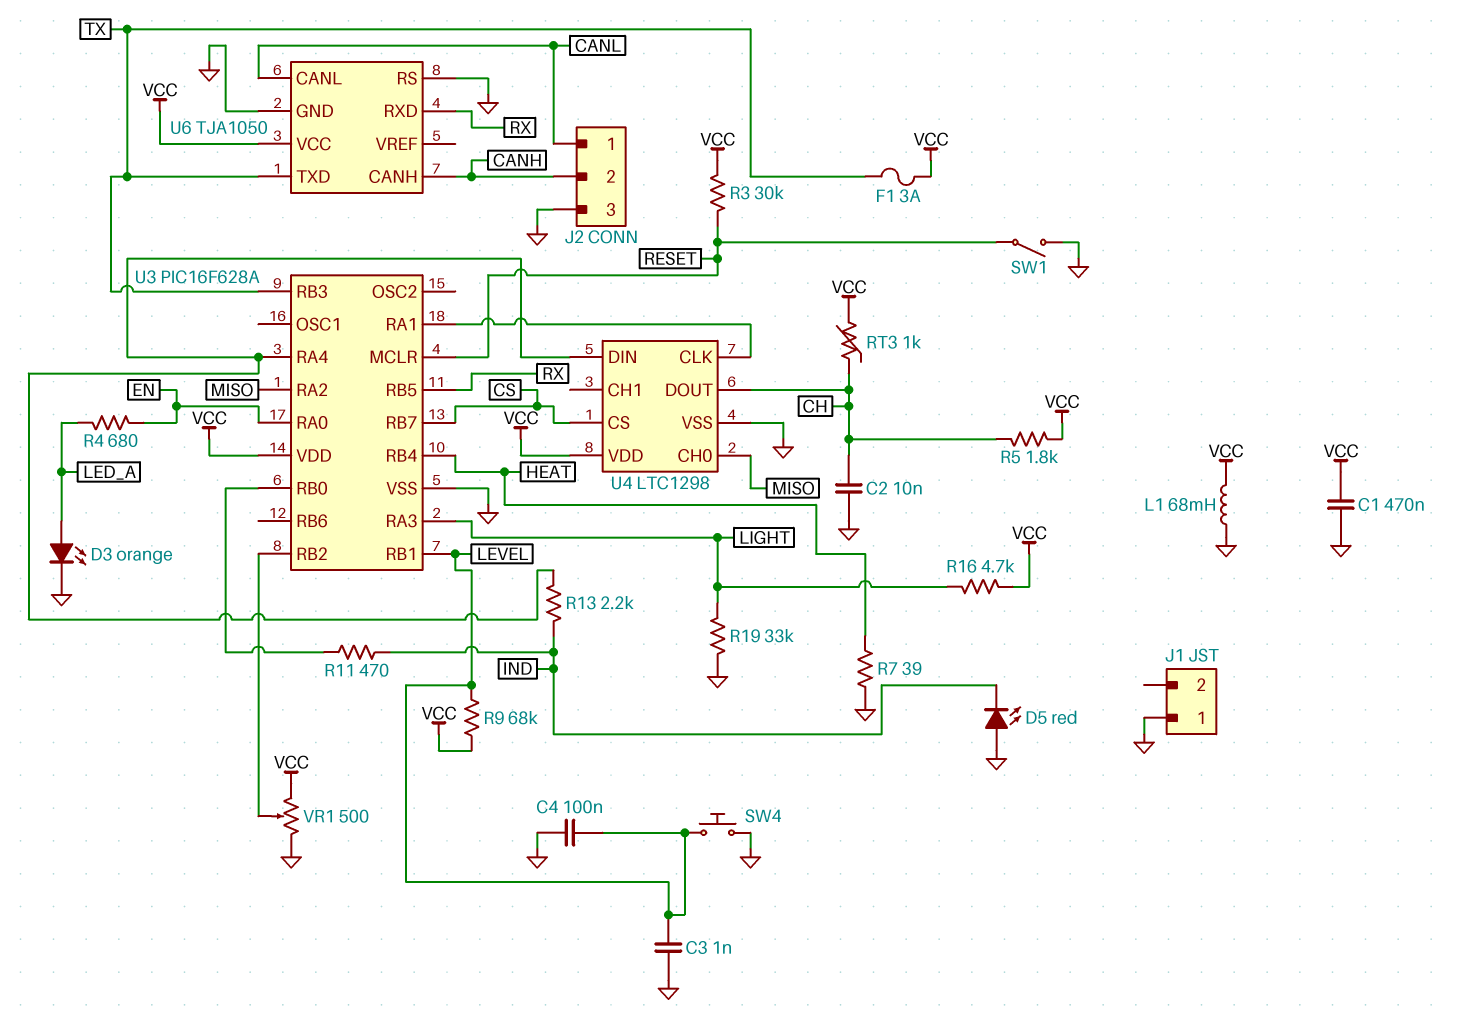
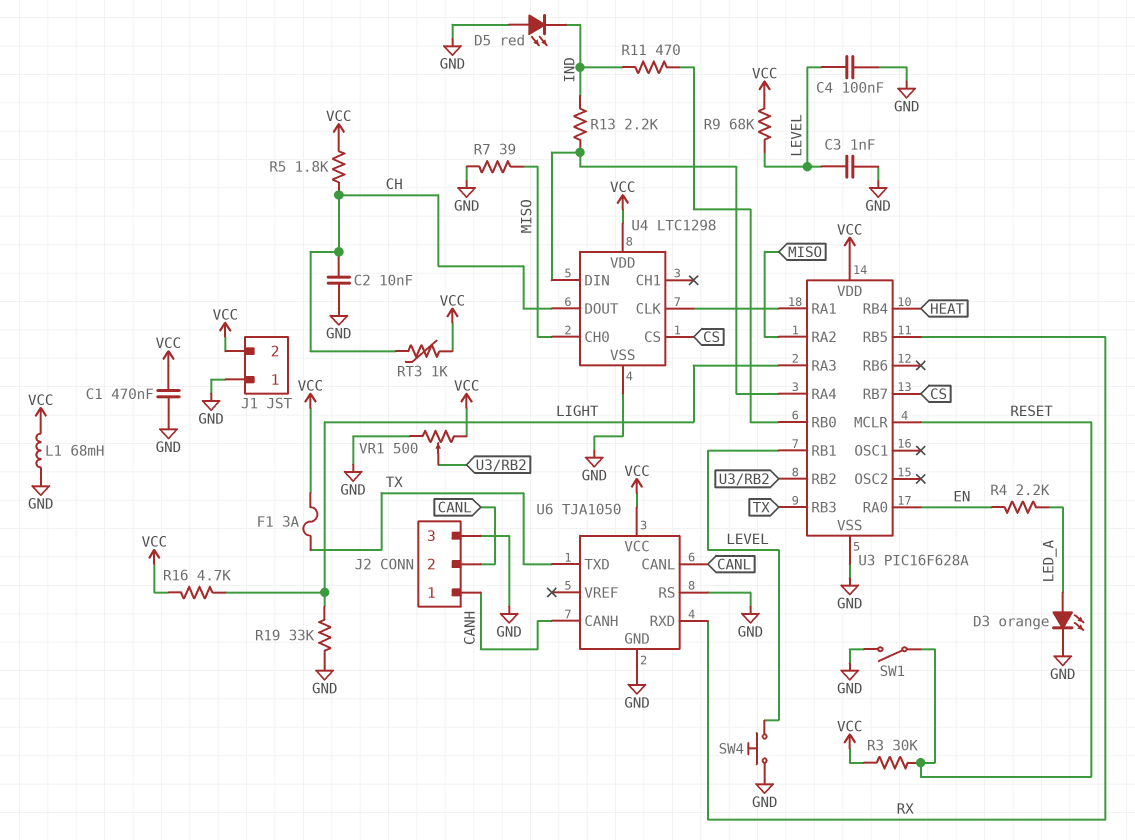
J1 pin 2: none -> VCC
J2 pin 1: CANL -> CANH
J2 pin 2: CANH -> CANL
R4: 680 (EN, LED_A) -> 2.2k (EN, LED_A)
R7: 39 (GND, HEAT) -> 39 (GND, MISO)

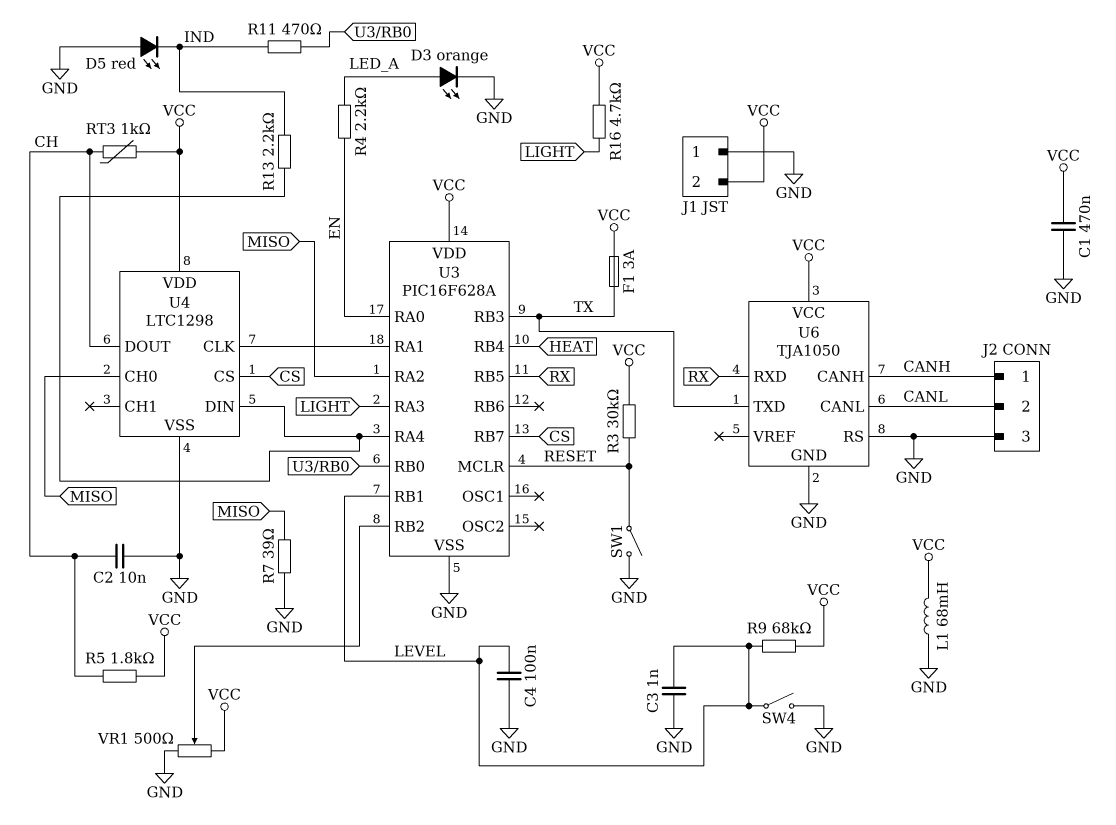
R19: 33k (GND, LIGHT) -> none
SW4: button (GND, LEVEL) -> switch (GND, LEVEL)

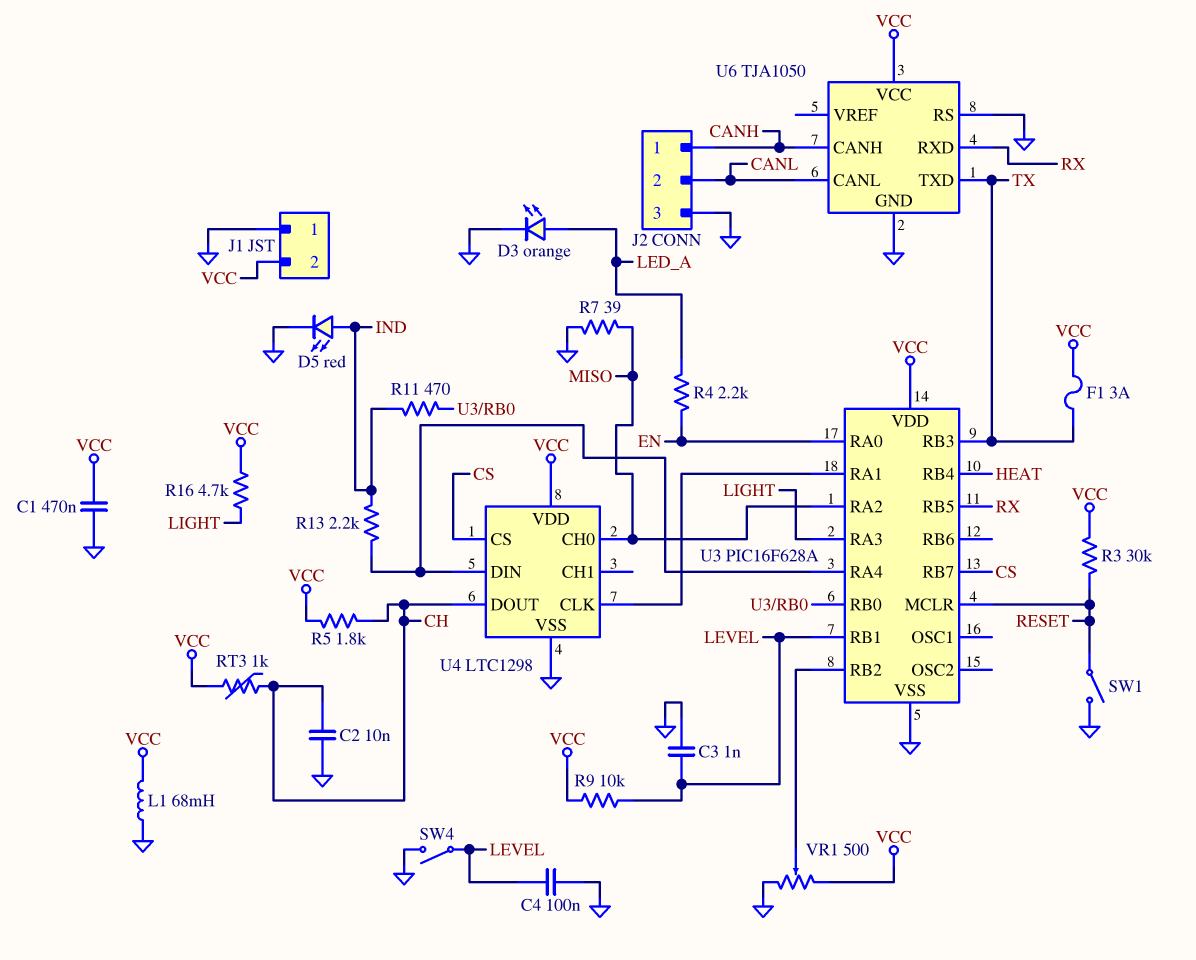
D5: LED red (A GND, K IND) -> LED red (A IND, K GND)
R9: 68k (LEVEL, VCC) -> 10k (LEVEL, VCC)

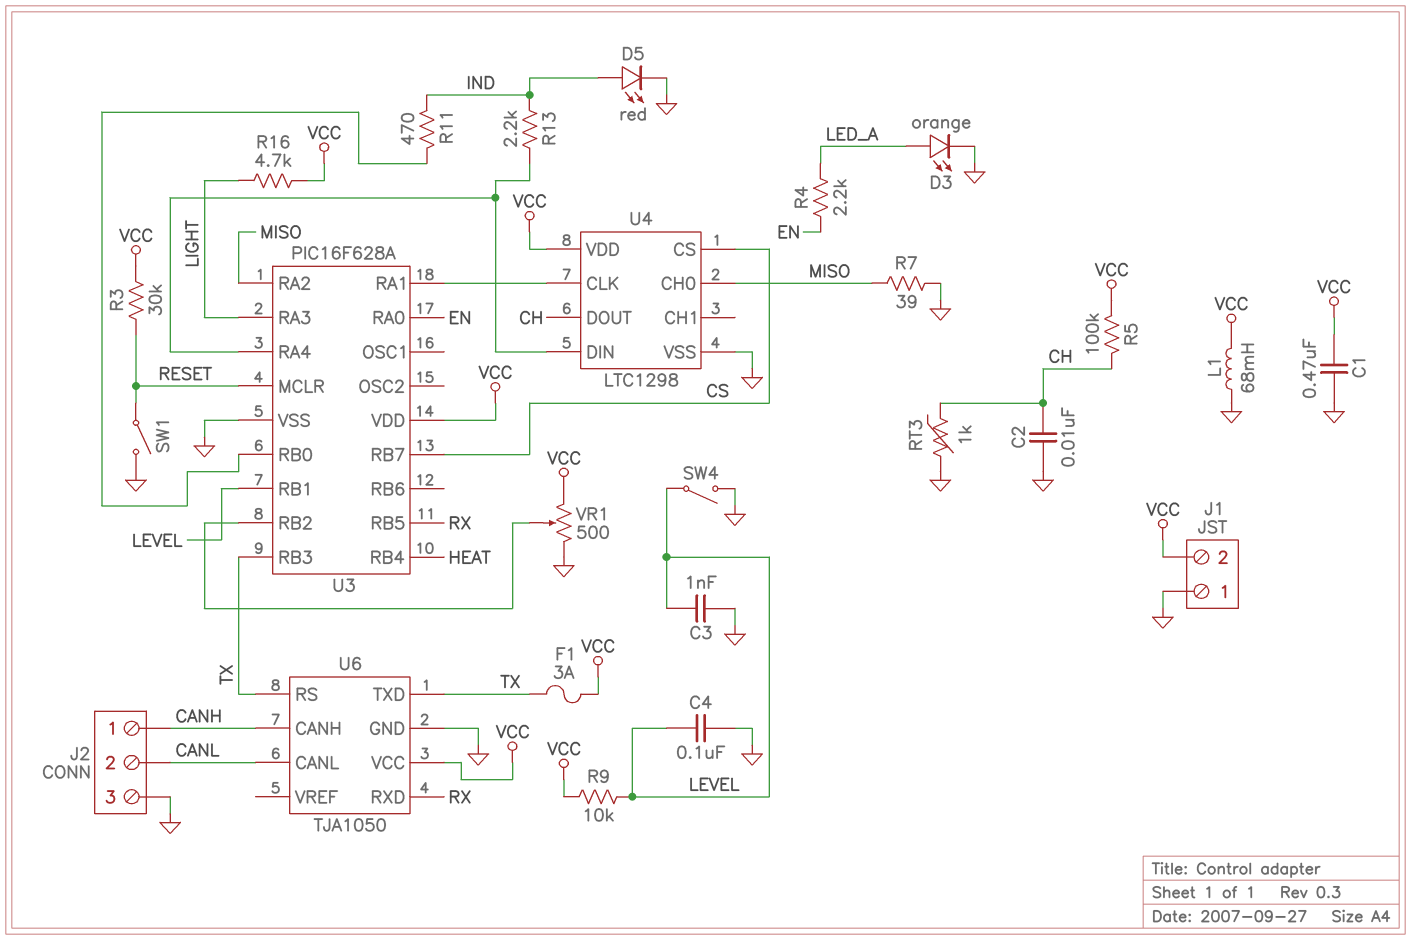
R5: 1.8k (CH, VCC) -> 100k (CH, VCC)
RT3: 1k (CH, VCC) -> 1k (CH, GND)
U6 pin RS: GND -> TX

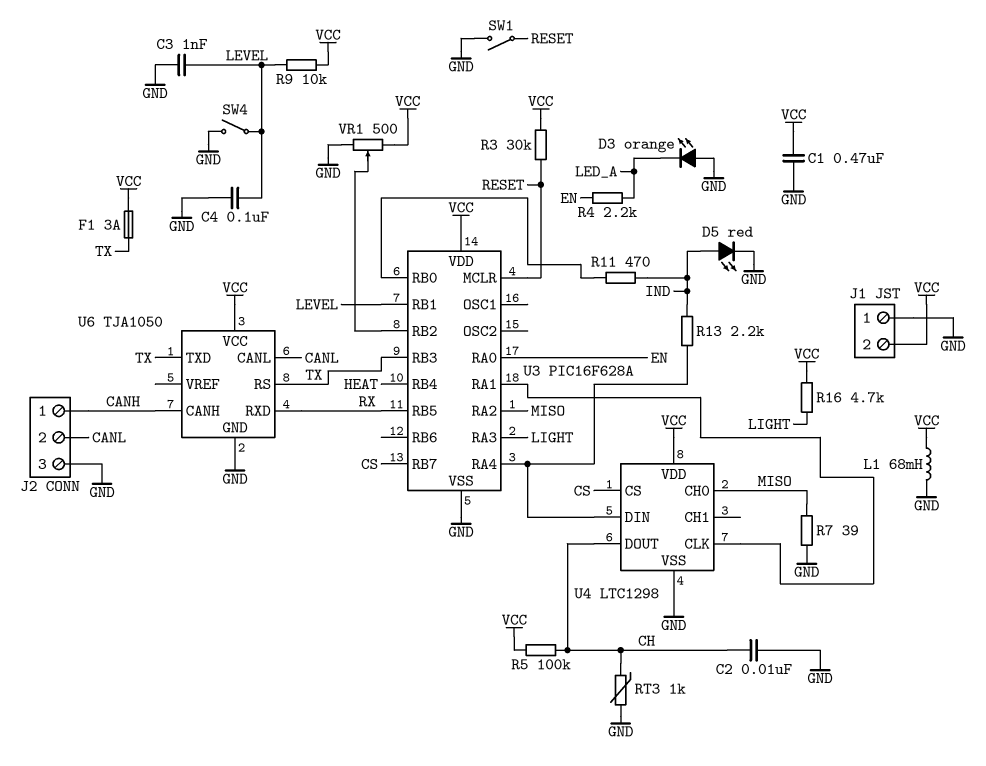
D3: LED orange (A LED_A, K GND) -> LED orange (A GND, K LED_A)

